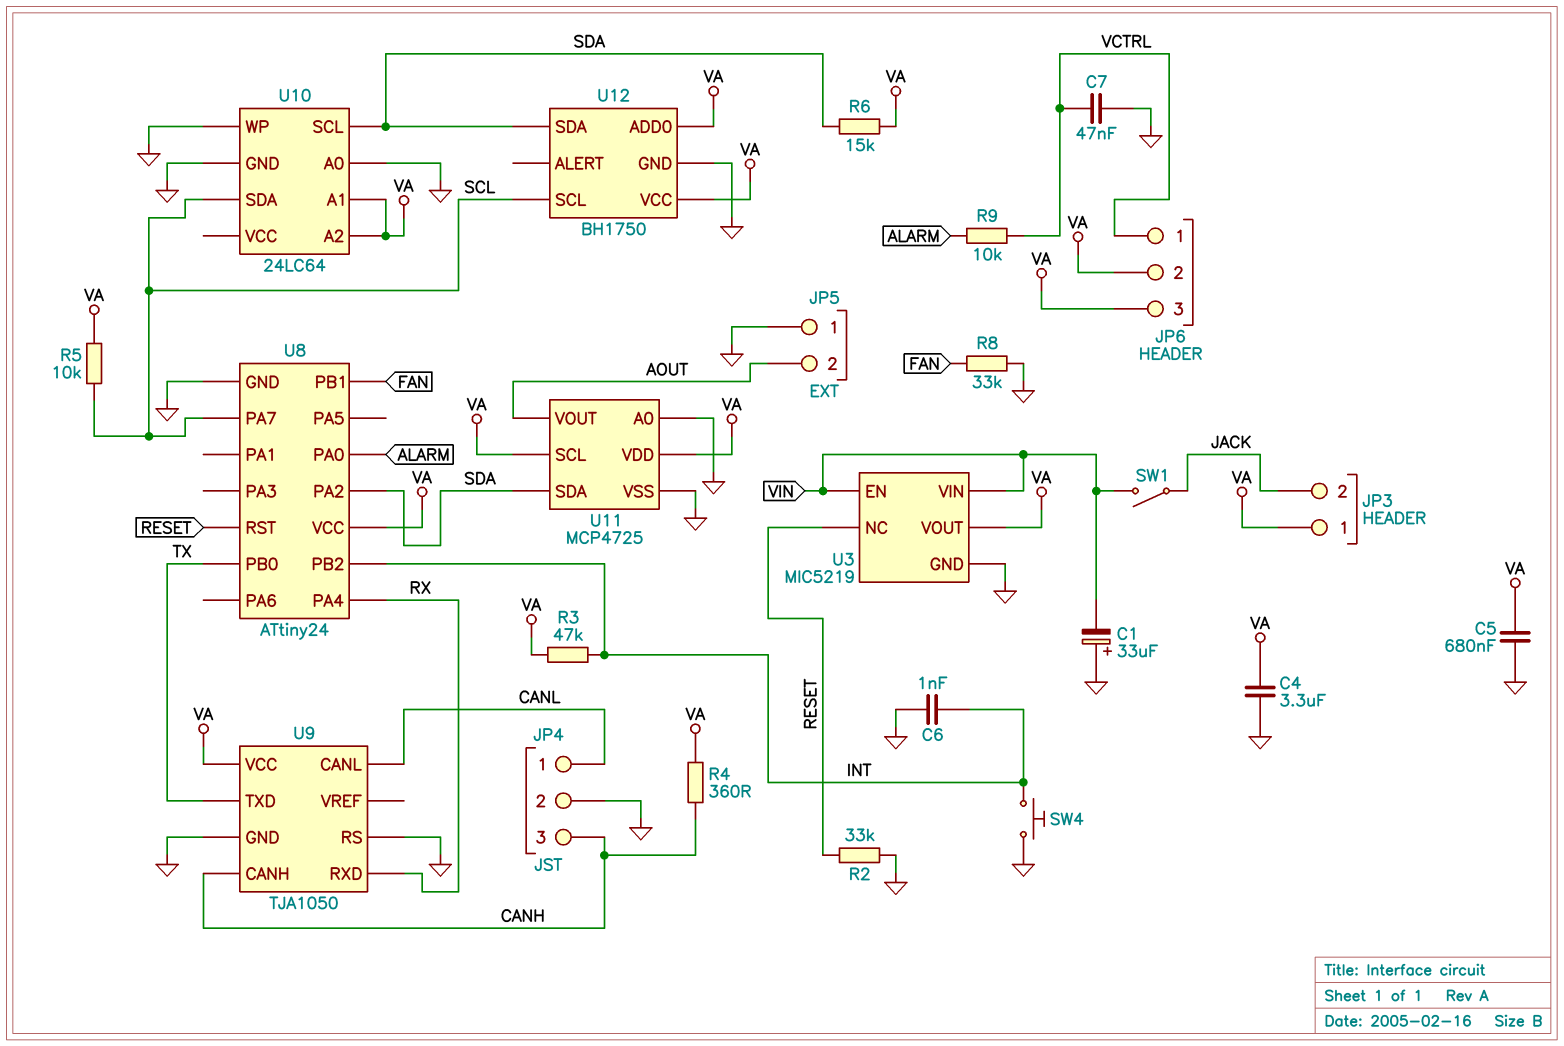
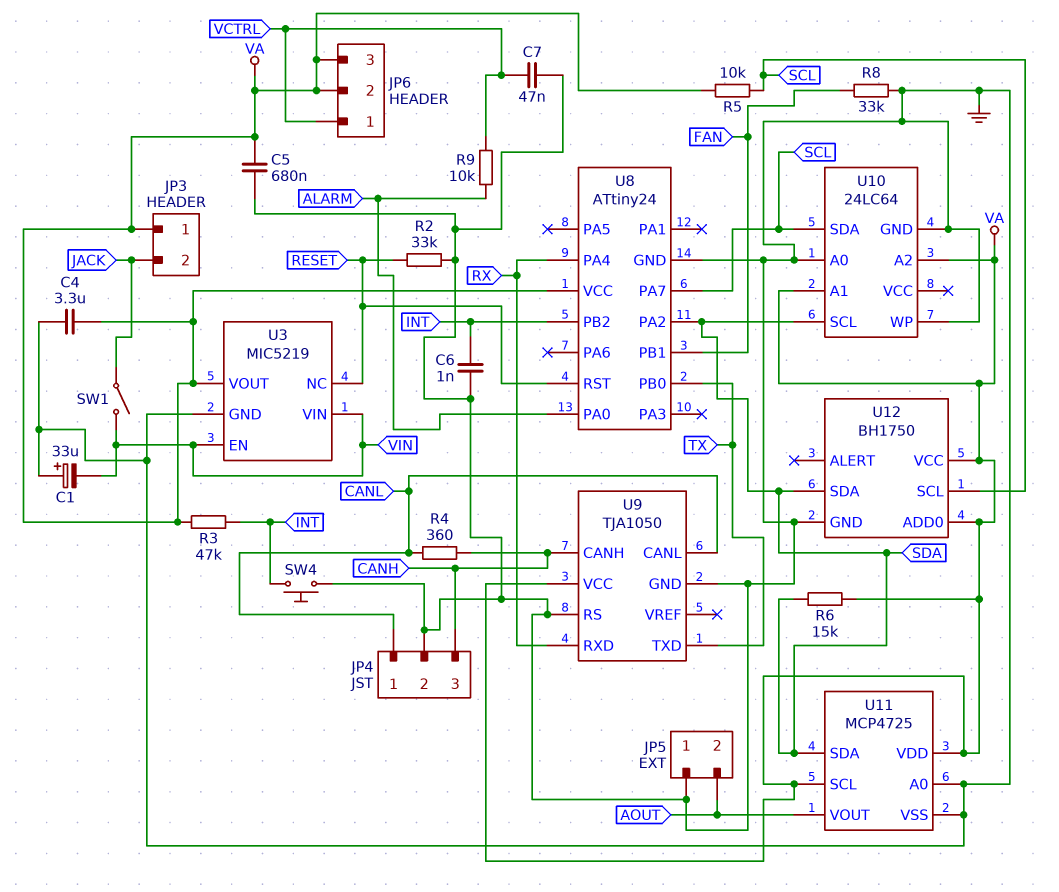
R4: 360 (CANH, VA) -> 360 (CANH, CANL)

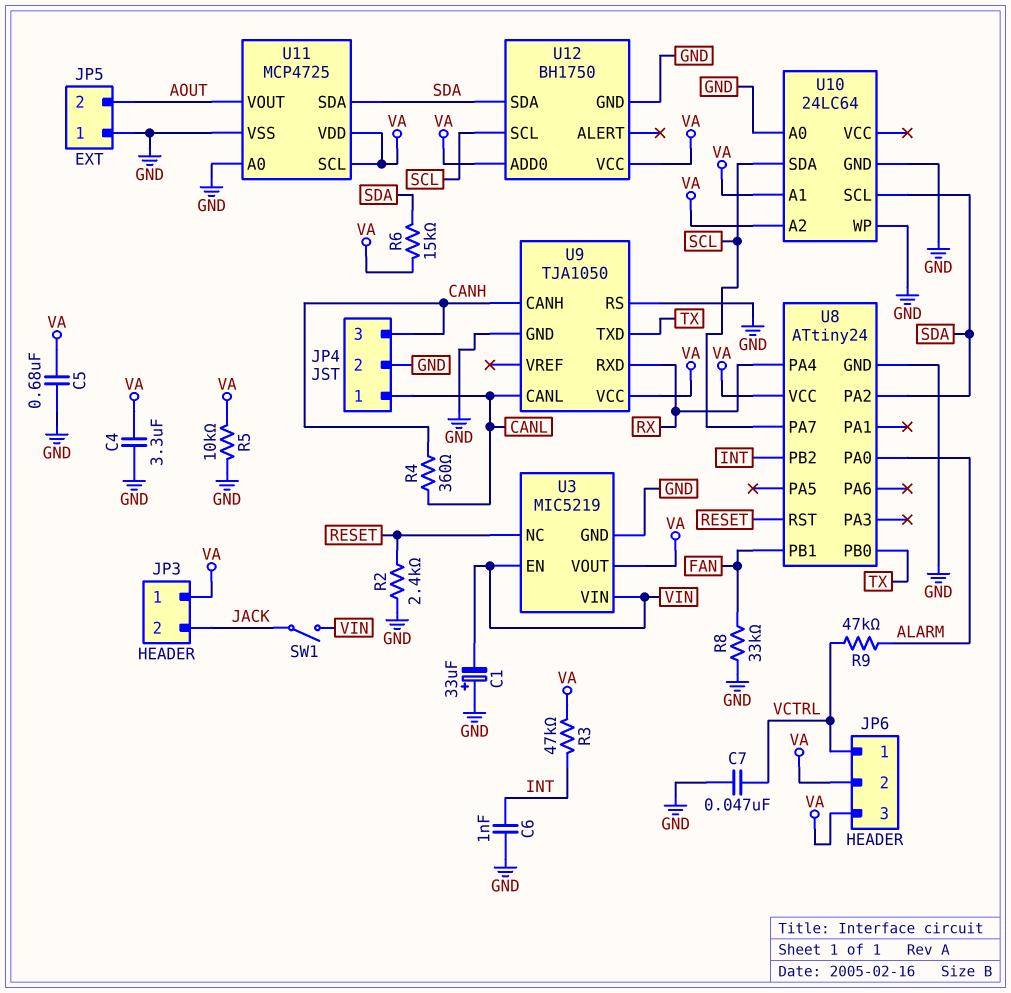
R2: 33k (GND, RESET) -> 2.4k (GND, RESET)
R5: 10k (SCL, VA) -> 10k (GND, VA)
R9: 10k (ALARM, VCTRL) -> 47k (ALARM, VCTRL)
SW4: button (GND, INT) -> none

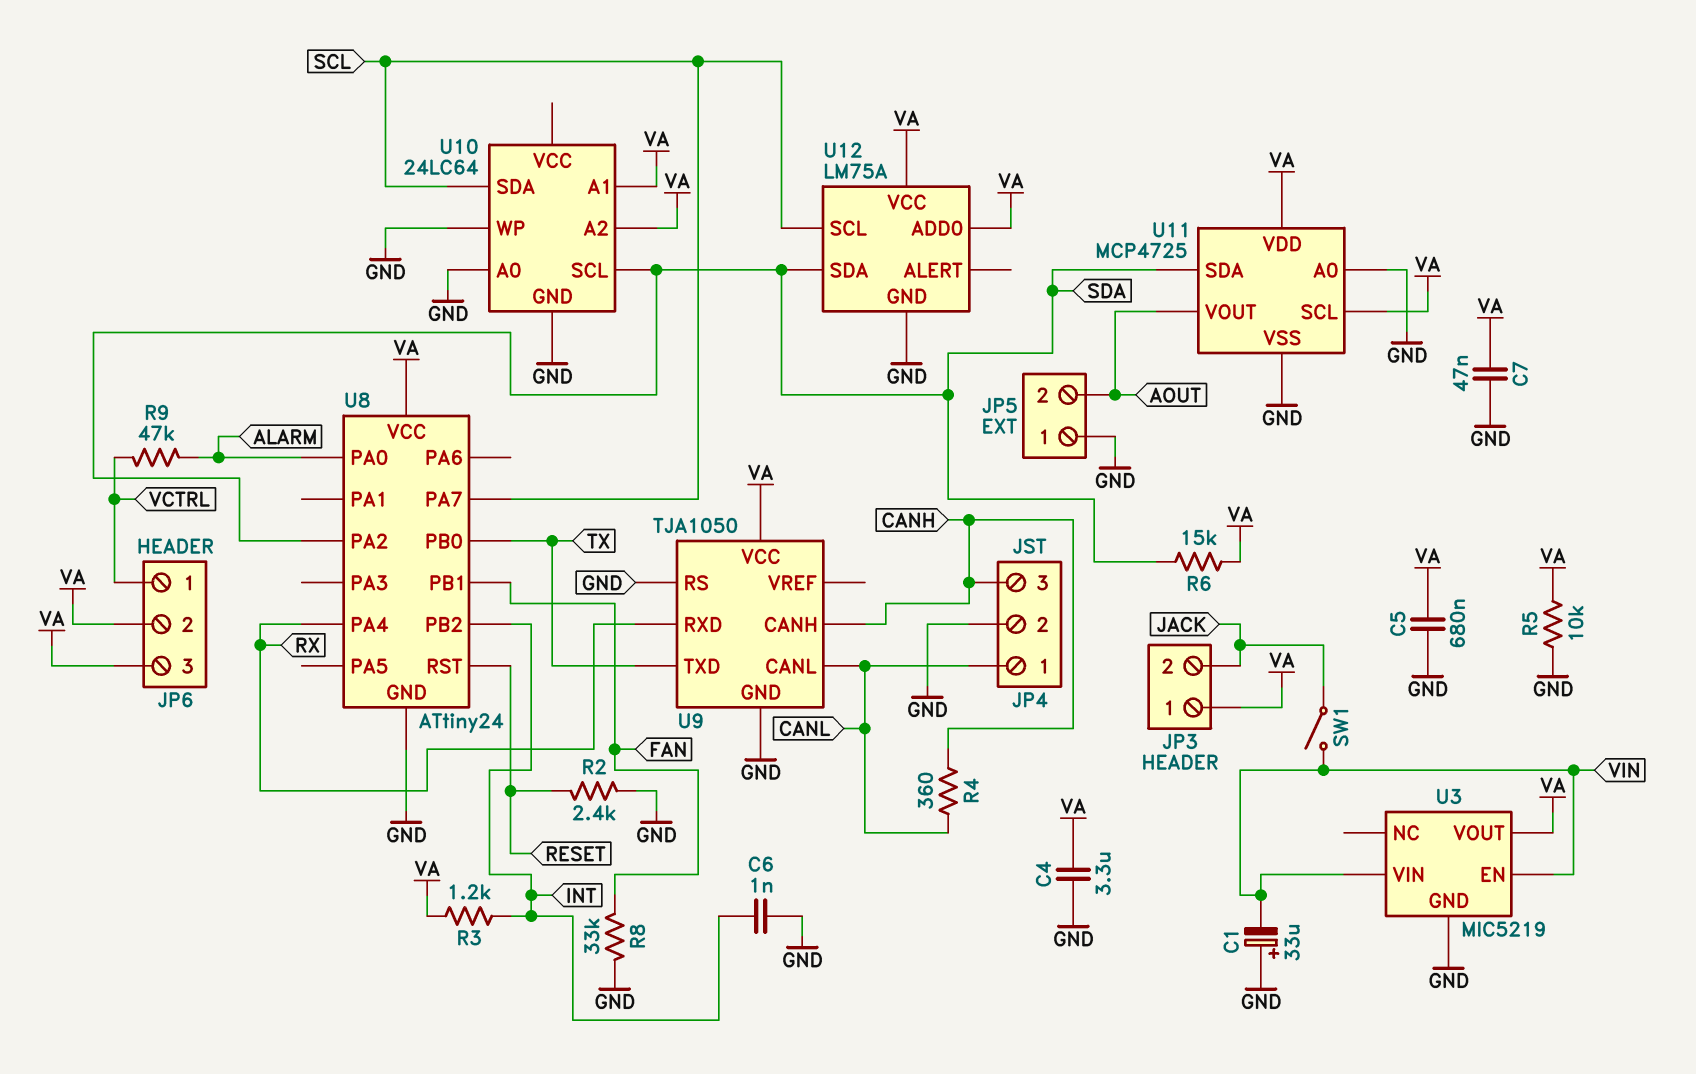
C7: 47nF (GND, VCTRL) -> 47nF (GND, VA)
R3: 47k (INT, VA) -> 1.2k (INT, VA)
U3 pin NC: RESET -> none
U12: BH1750 -> LM75A

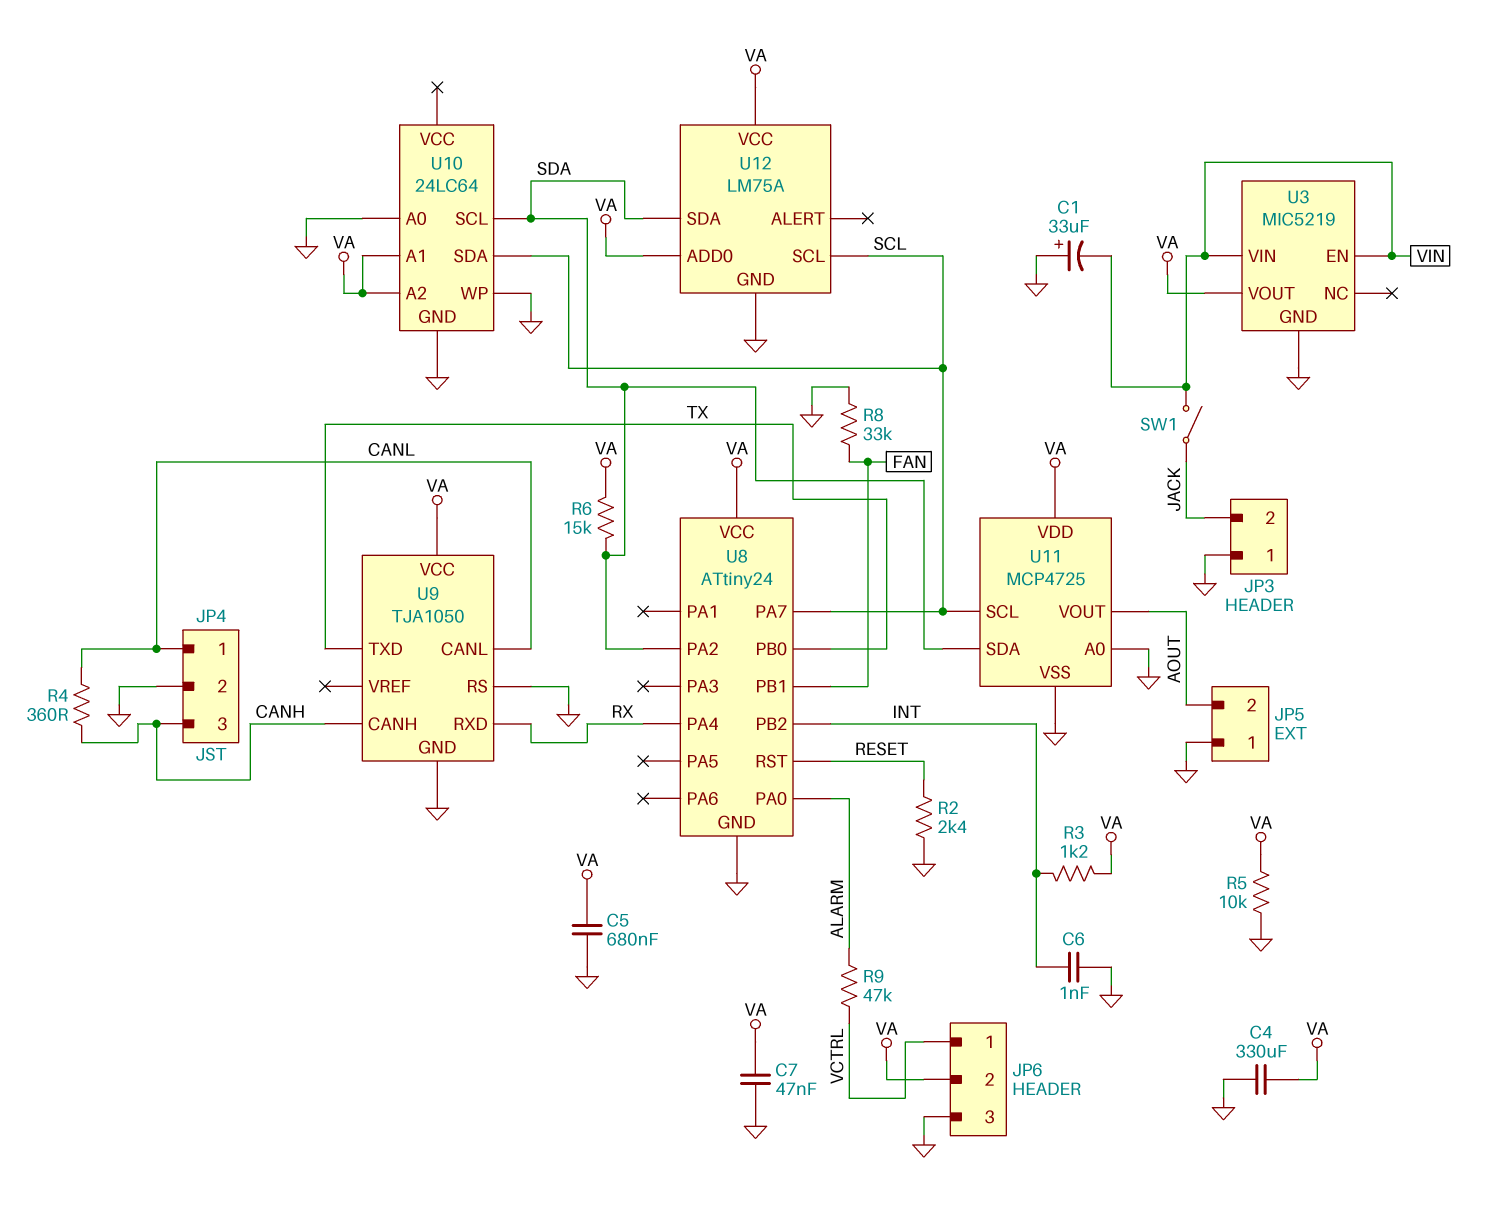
C4: 3.3uF (GND, VA) -> 330uF (GND, VA)
JP3 pin 1: VA -> GND
JP6 pin 3: VA -> GND
U11 pin SCL: VA -> SCL

